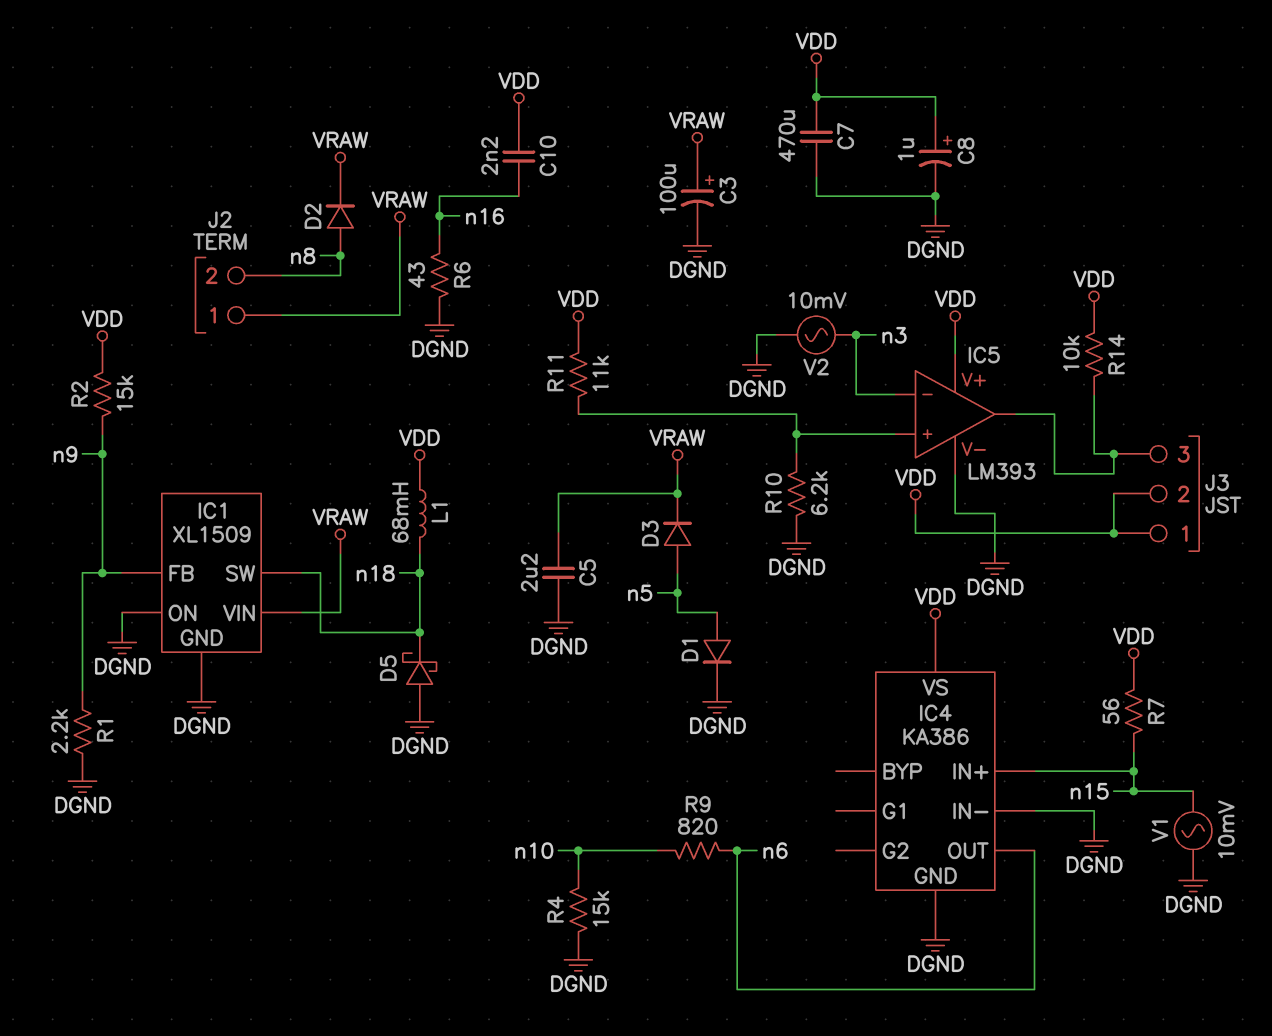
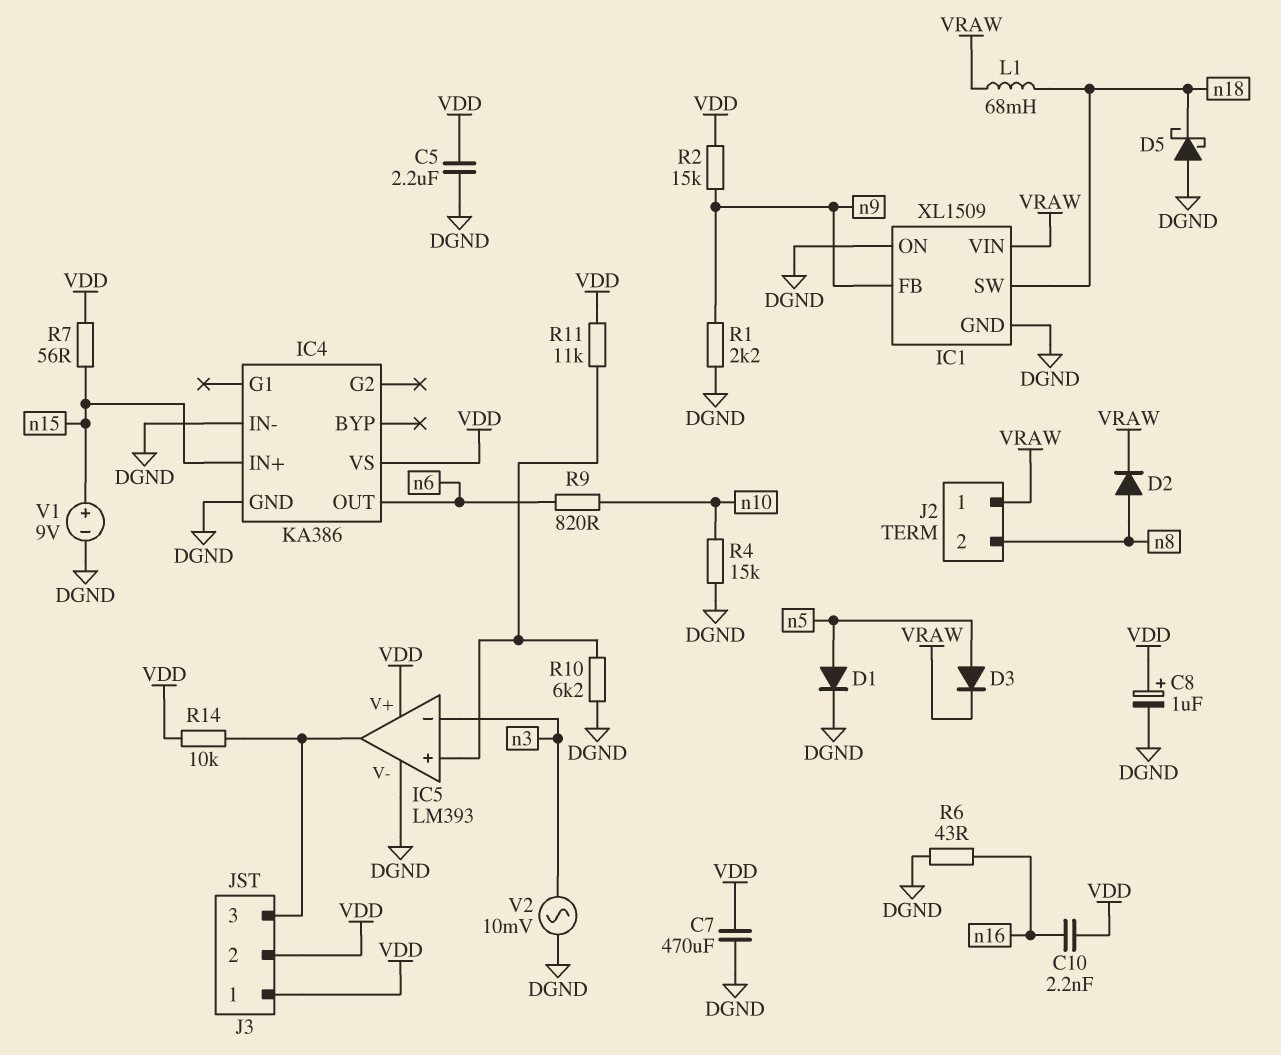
C3: 100uF (plus VRAW, minus DGND) -> none
C5: 2.2uF (DGND, VRAW) -> 2.2uF (DGND, VDD)
L1: 68mH (VDD, n18) -> 68mH (VRAW, n18)
V1: AC 10mV (DGND, n15) -> 9V (plus n15, minus DGND)

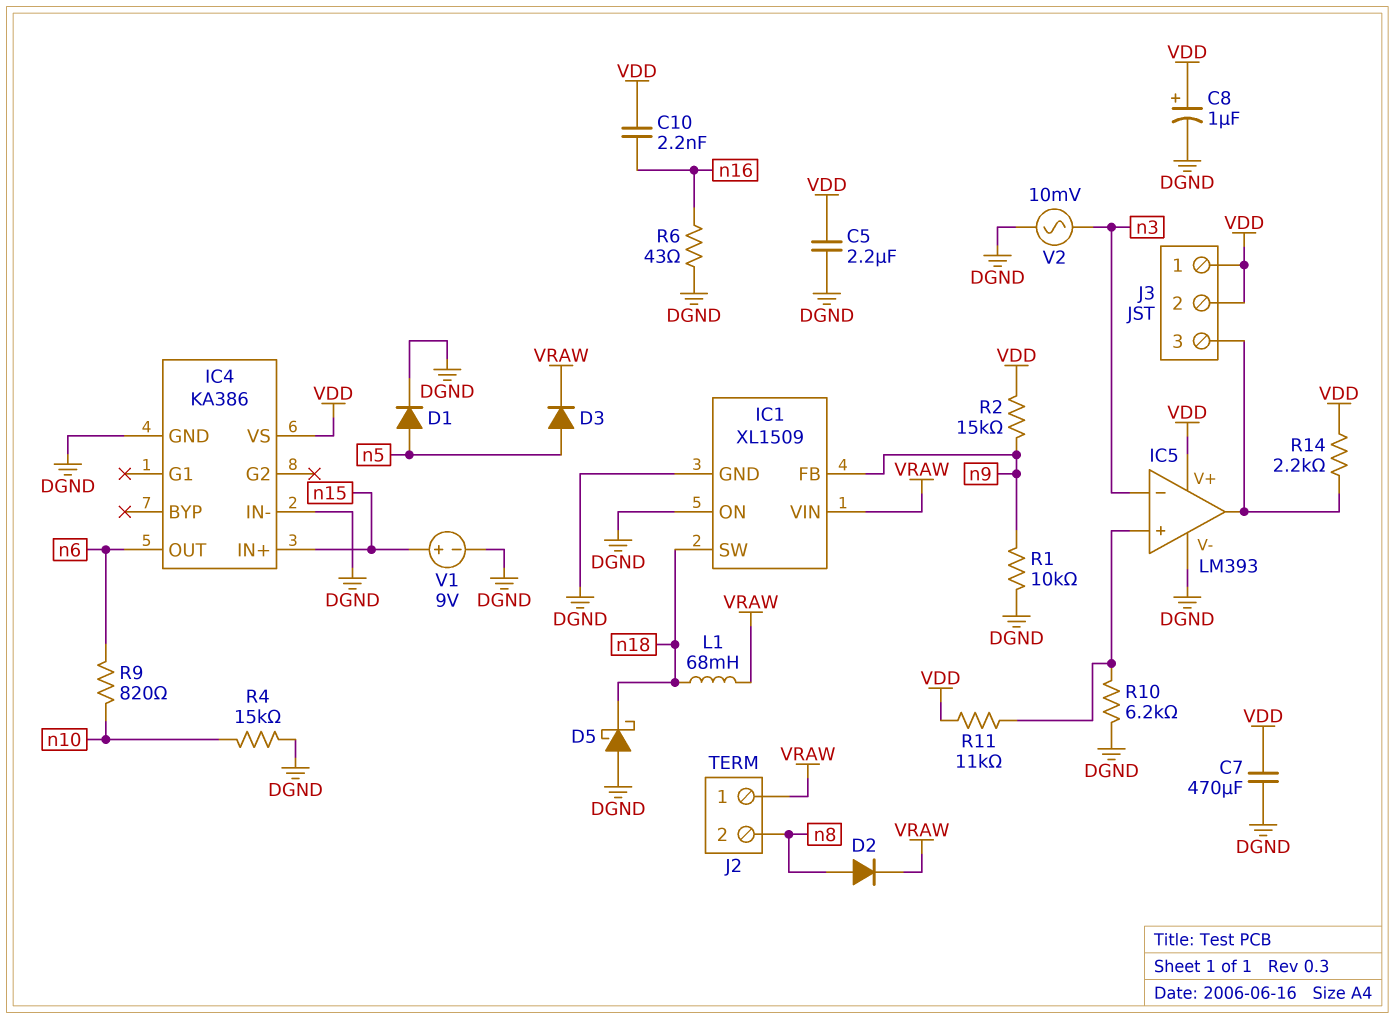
R1: 2.2k (DGND, n9) -> 10k (DGND, n9)
R7: 56 (VDD, n15) -> none
R14: 10k (IC5/out, VDD) -> 2.2k (IC5/out, VDD)

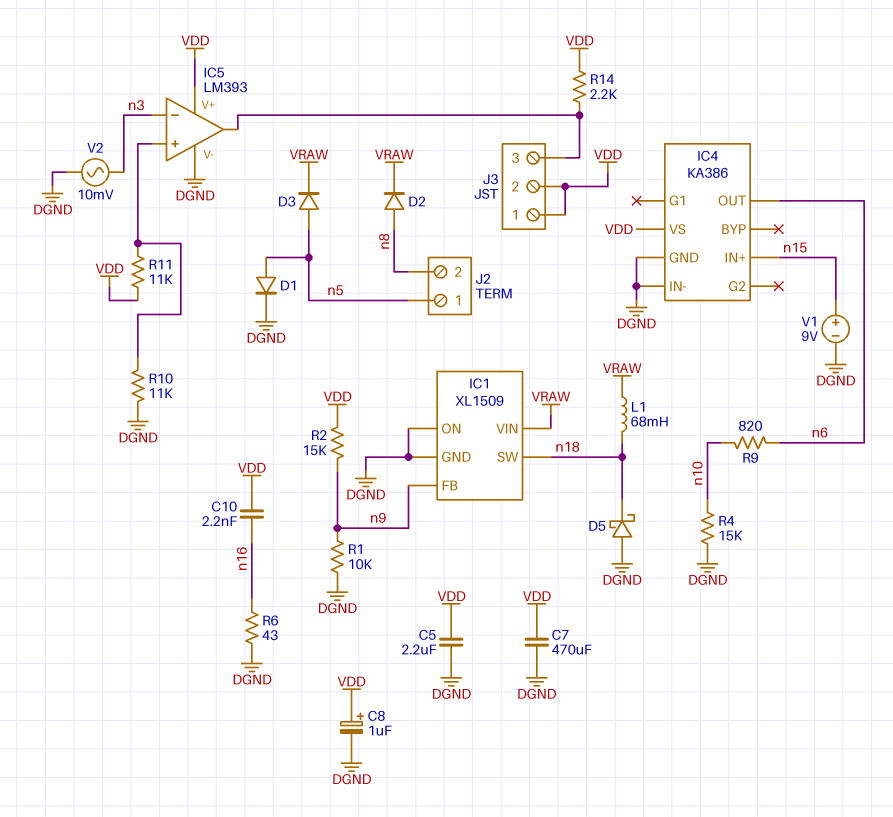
J2 pin 1: VRAW -> n5
R10: 6.2k (DGND, IC5/in+) -> 11k (DGND, IC5/in+)

